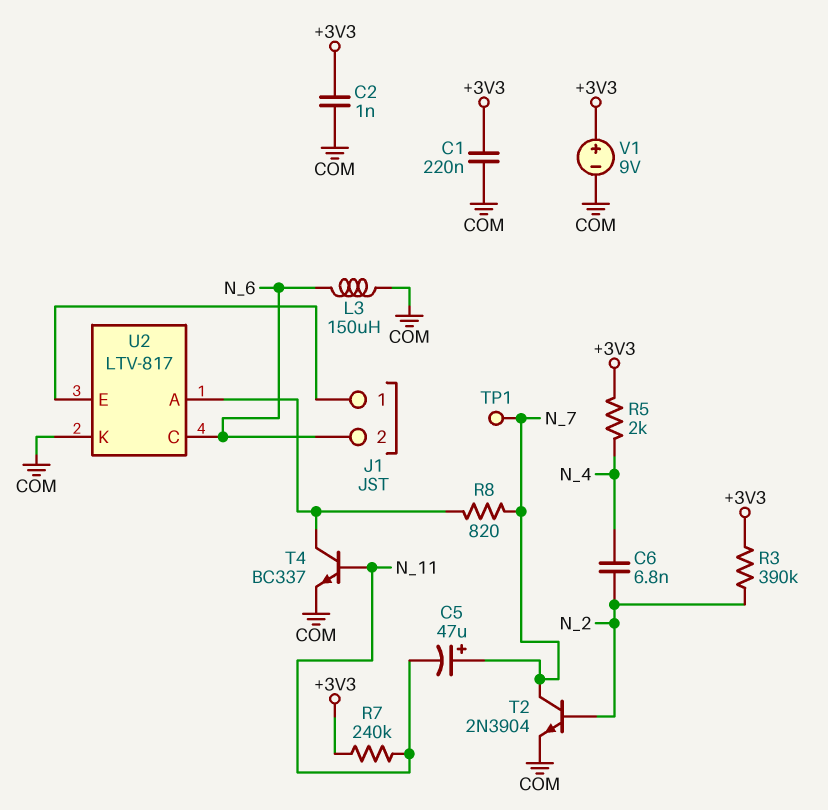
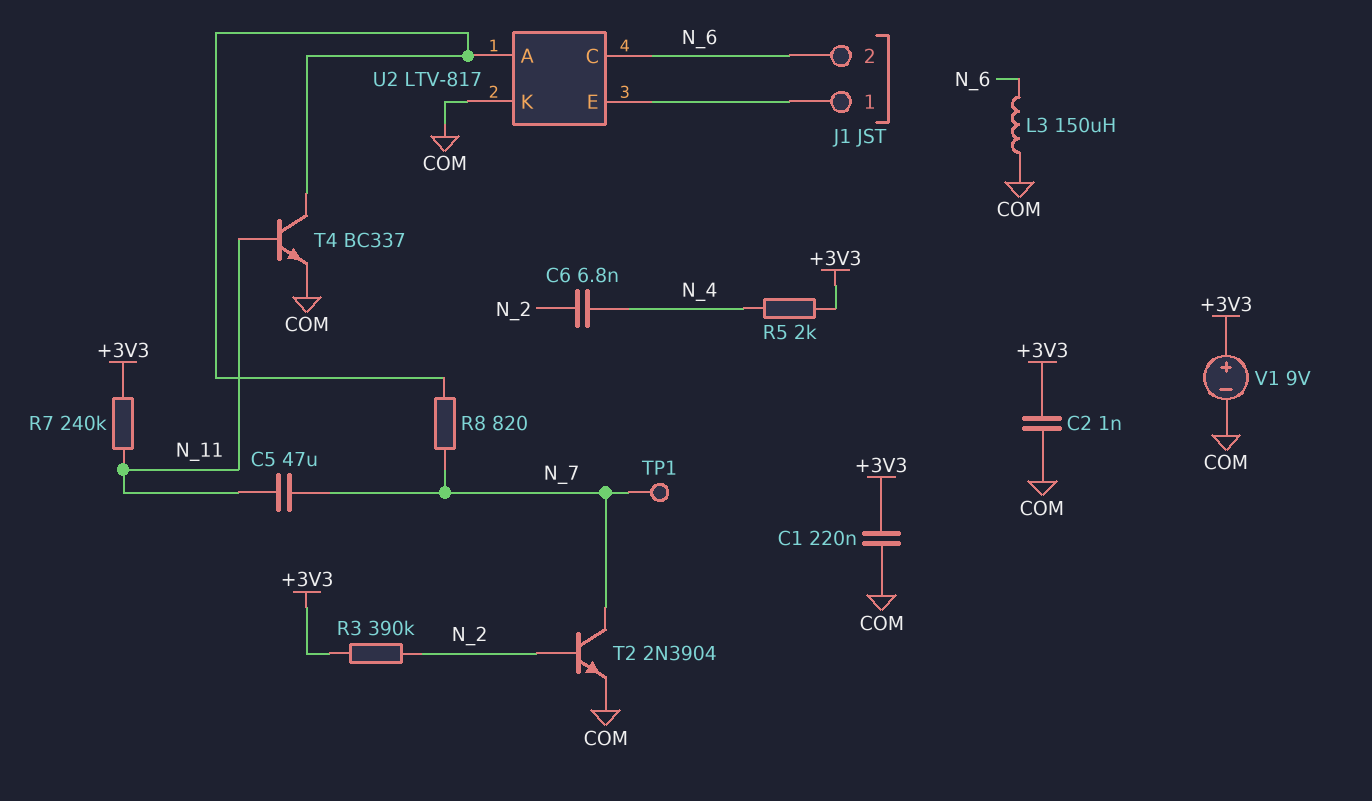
C5: 47uF (plus N_7, minus N_11) -> 47uF (N_7, N_11)

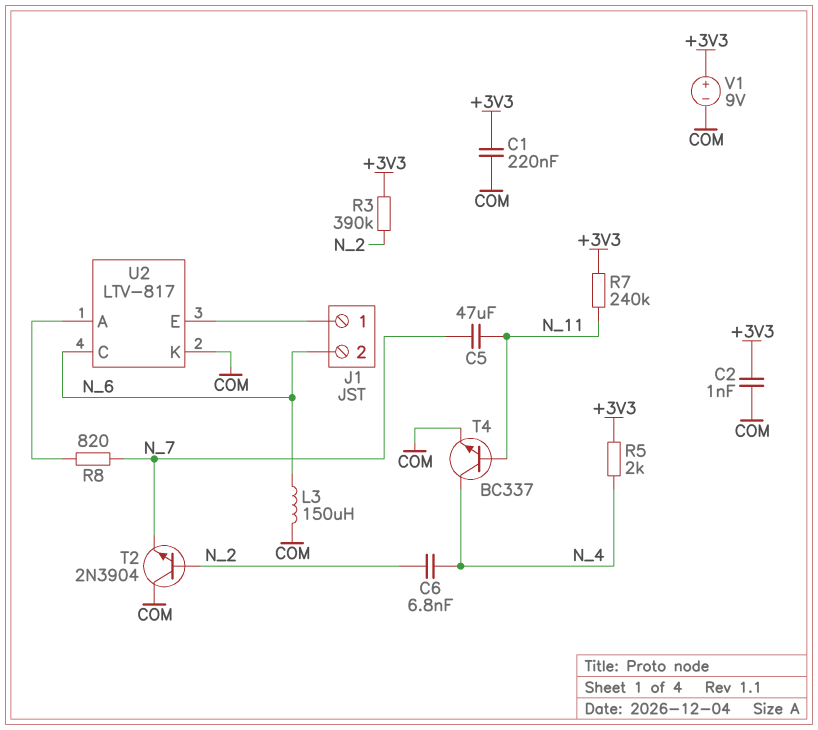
T2: NPN 2N3904 (B N_2, C N_7, E COM) -> NPN 2N3904 (B N_2, C COM, E N_7)
T4: NPN BC337 (B N_11, C U2/A, E COM) -> NPN BC337 (B N_11, C N_4, E COM)
TP1: test point (N_7) -> none

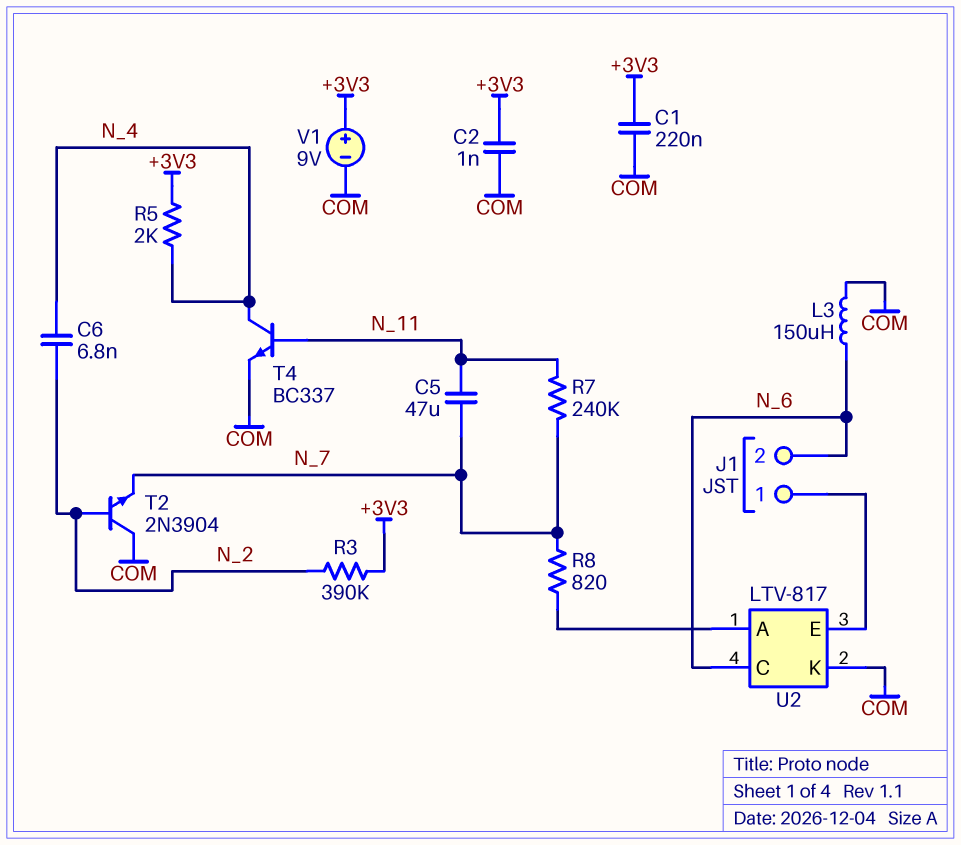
R7: 240k (+3V3, N_11) -> 240k (N_7, N_11)

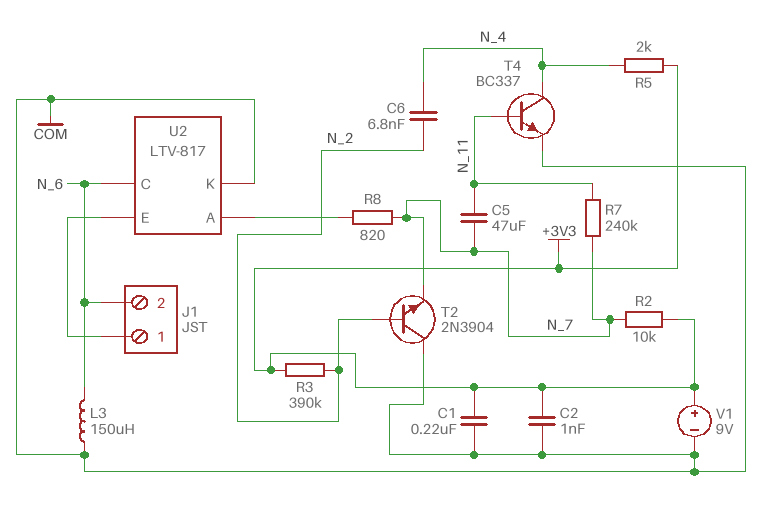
R2: none -> 10k (+3V3, N_7)

